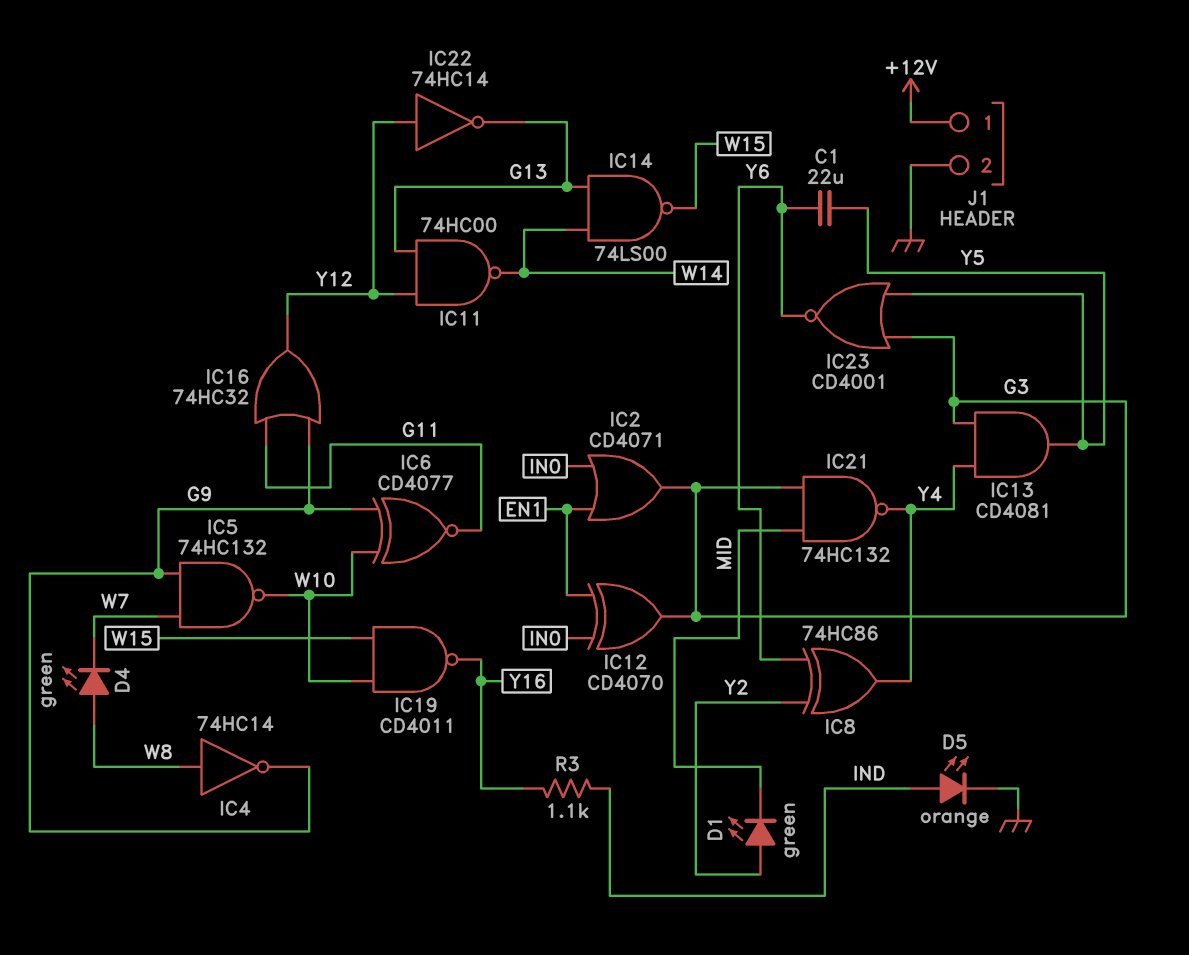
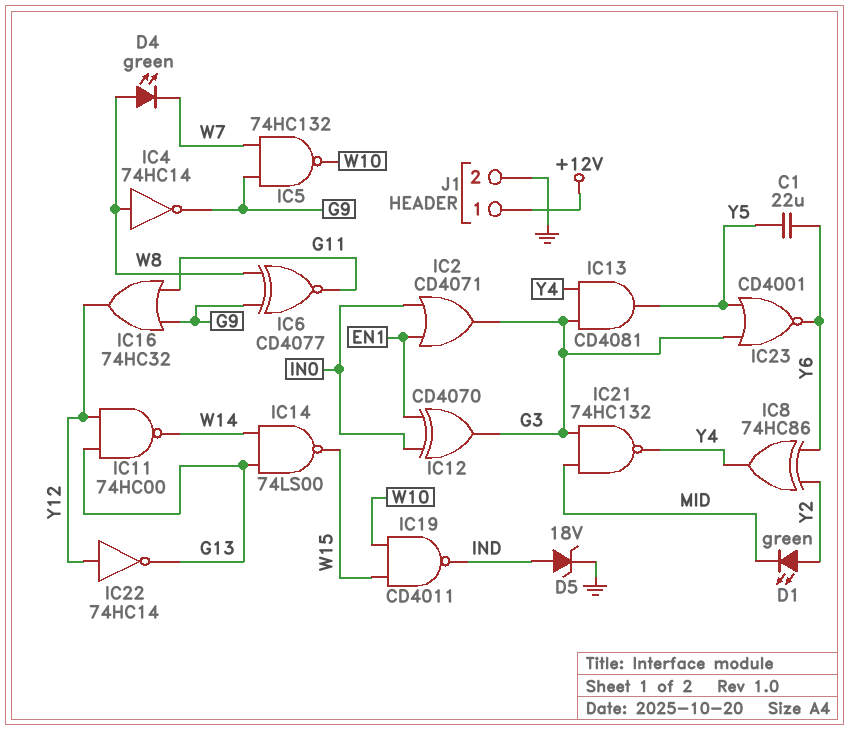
D5: LED orange (A IND, K GND) -> zener 18V (A IND, K GND)
IC6: XNOR CD4077 (in G9, in W10, out G11) -> XNOR CD4077 (in G9, in W8, out G11)
IC19: NAND CD4011 (in W10, in W15, out Y16) -> NAND CD4011 (in W10, in W15, out IND)
R3: 1.1k (IND, Y16) -> none

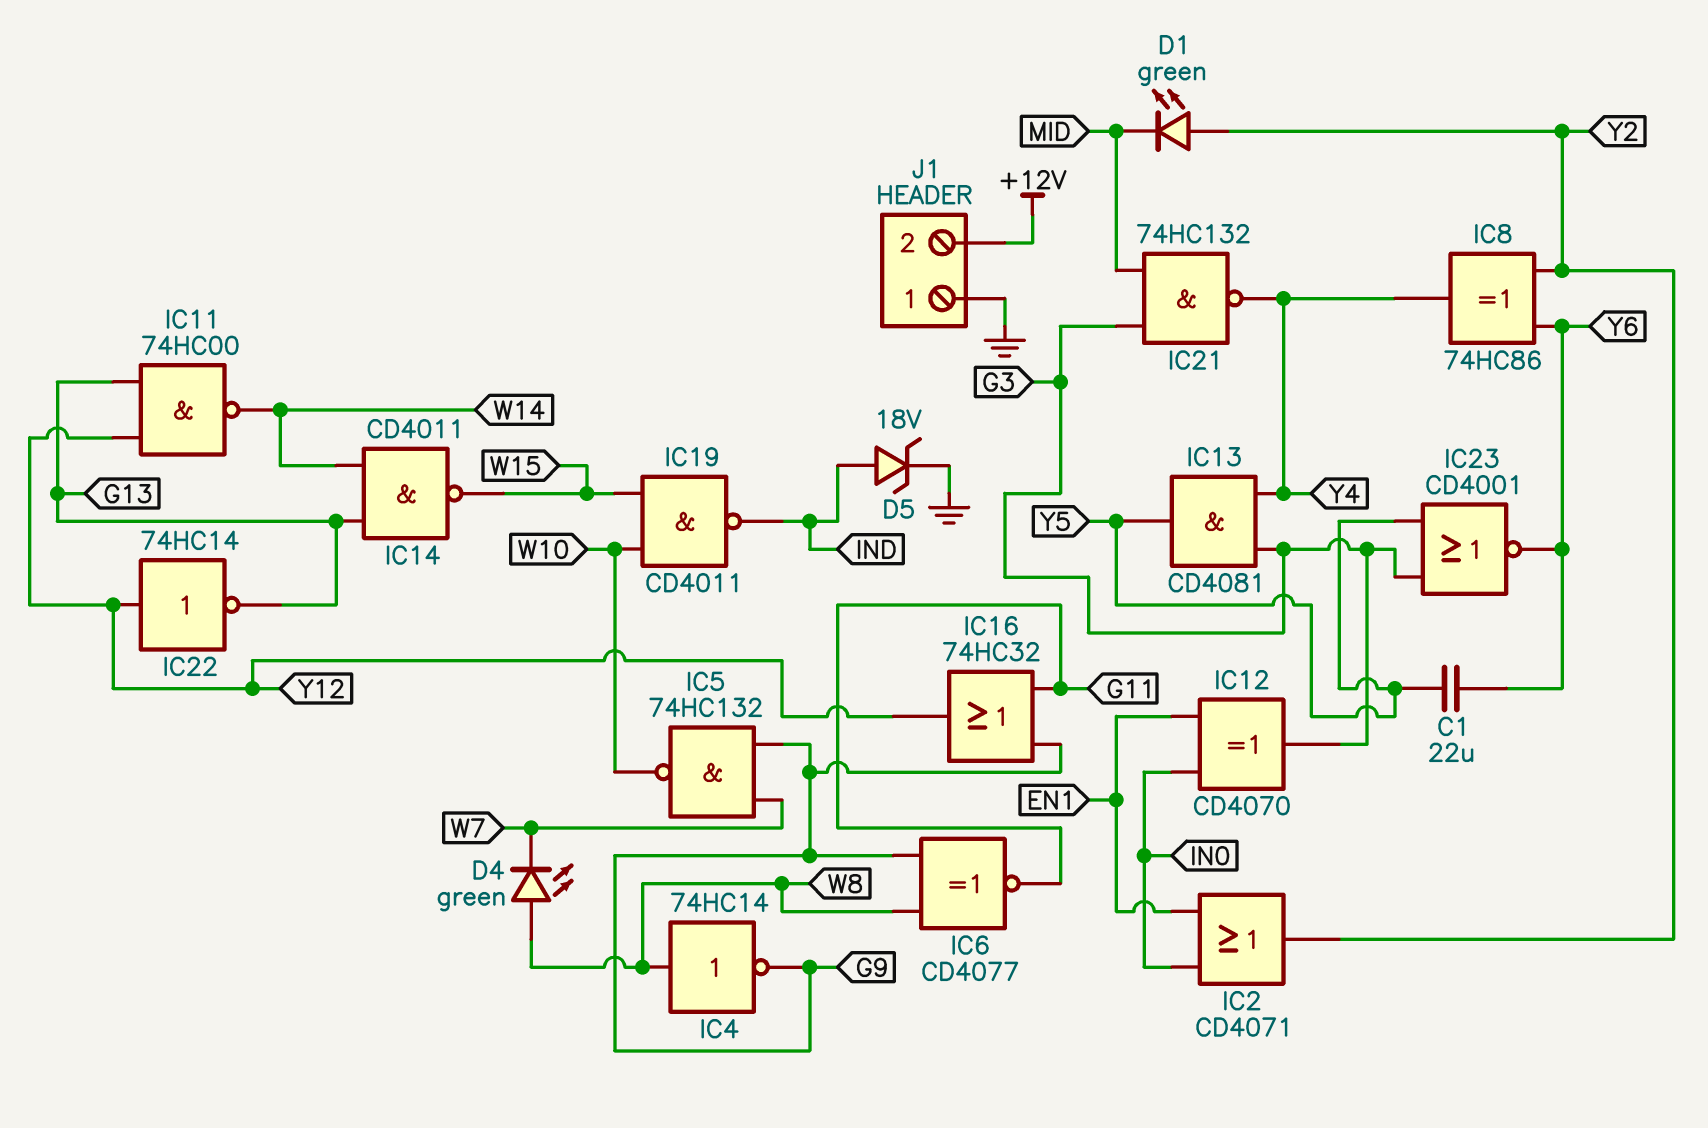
IC2: OR CD4071 (in EN1, in IN0, out G3) -> OR CD4071 (in EN1, in IN0, out Y2)
IC14: NAND 74LS00 (in G13, in W14, out W15) -> NAND CD4011 (in G13, in W14, out W15)
J1 pin 1: +12V -> GND
J1 pin 2: GND -> +12V

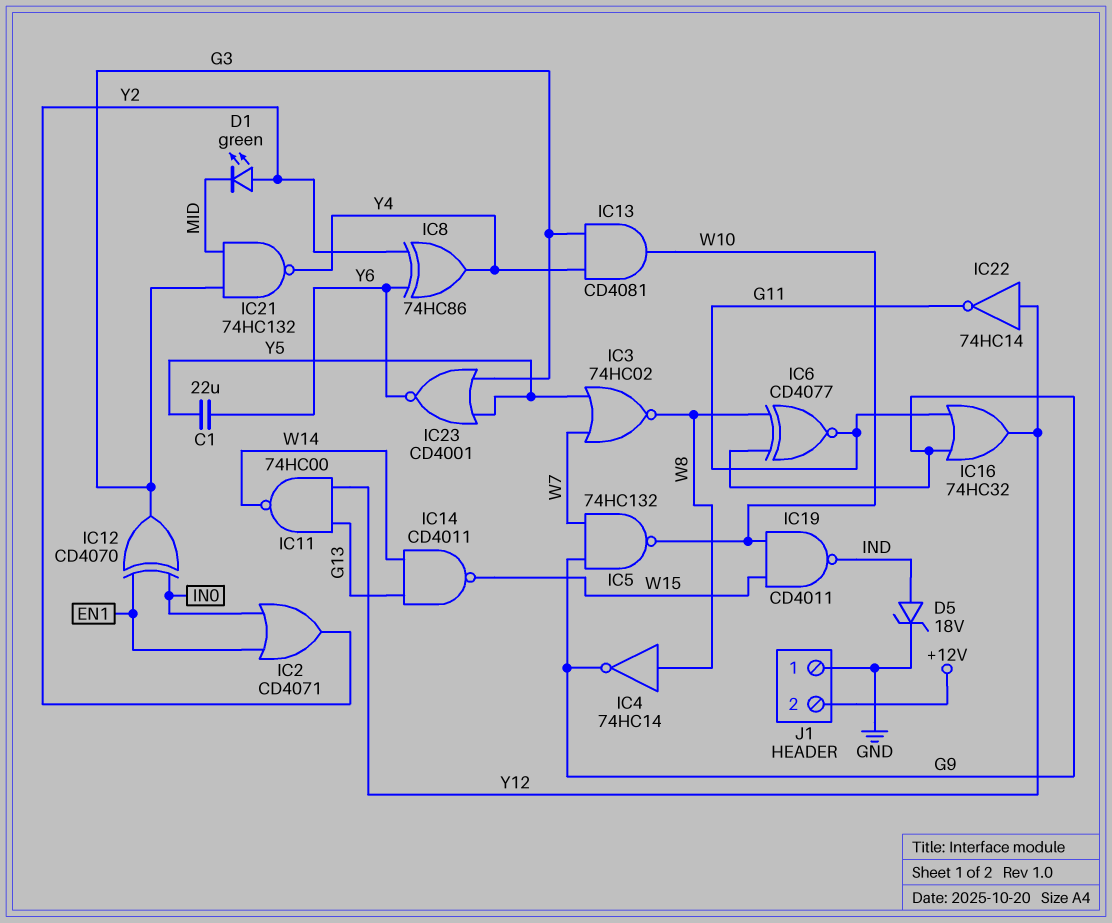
D4: LED green (A W8, K W7) -> none
IC3: none -> NOR 74HC02 (in W7, in Y5, out W8)
IC13: AND CD4081 (in G3, in Y4, out Y5) -> AND CD4081 (in G3, in Y4, out W10)
IC22: NOT 74HC14 (in Y12, out G13) -> NOT 74HC14 (in Y12, out G11)

